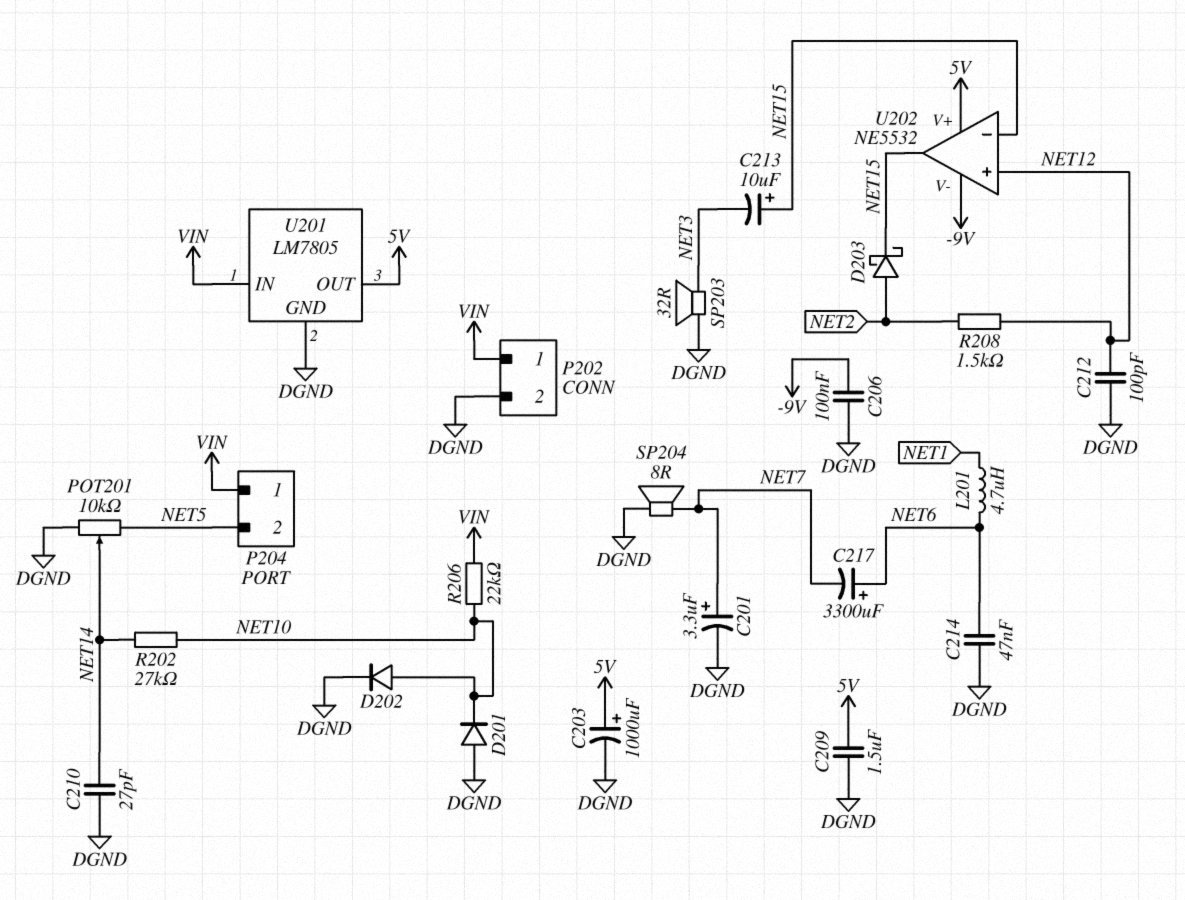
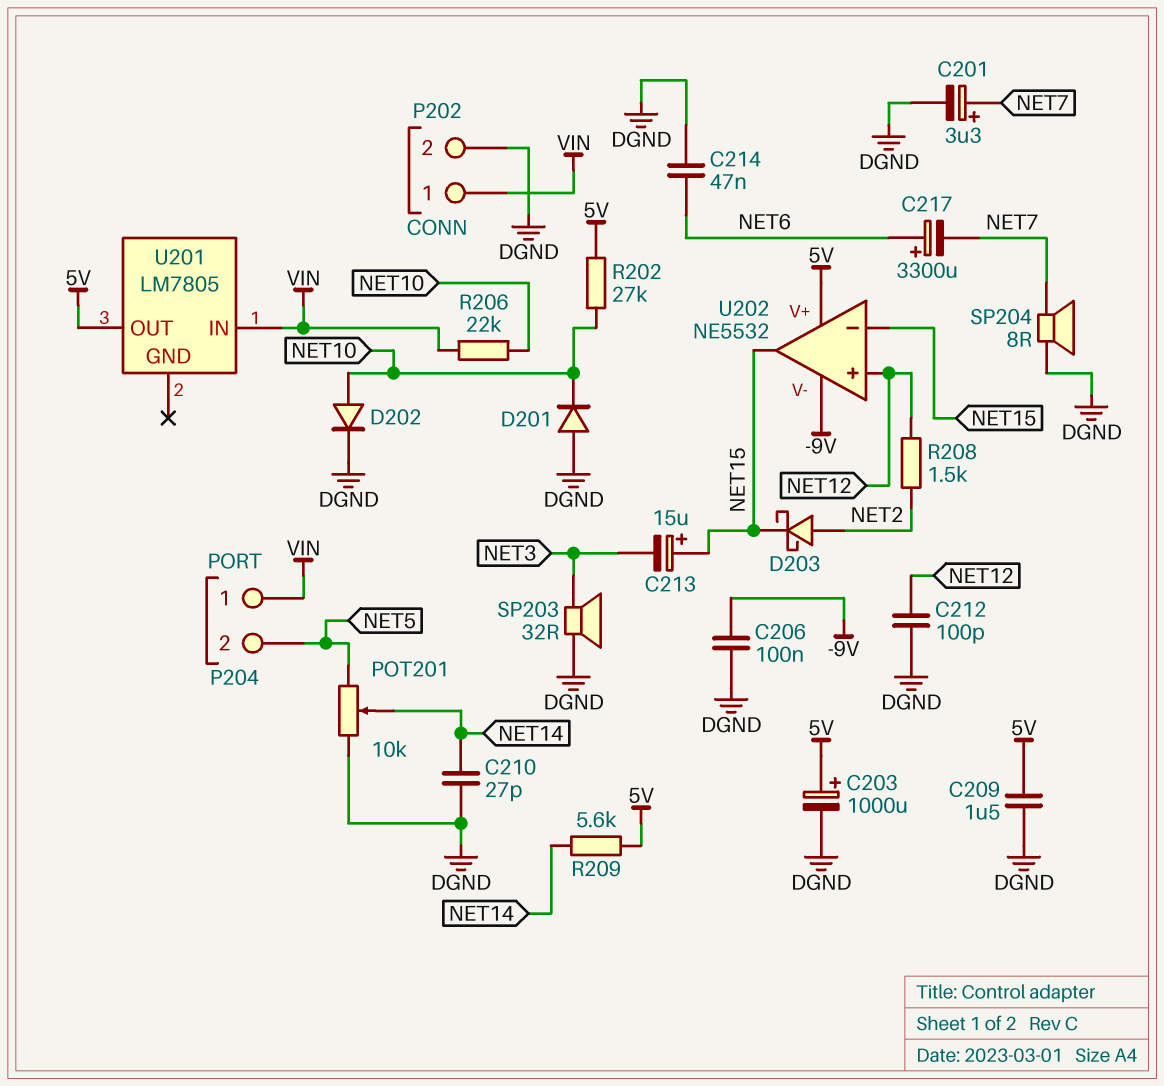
C213: 10uF (plus NET15, minus NET3) -> 15uF (plus NET15, minus NET3)
L201: 4.7uH (NET1, NET6) -> none
R202: 27k (NET10, NET14) -> 27k (5V, NET10)
R209: none -> 5.6k (5V, NET14)
U201 pin GND: DGND -> none

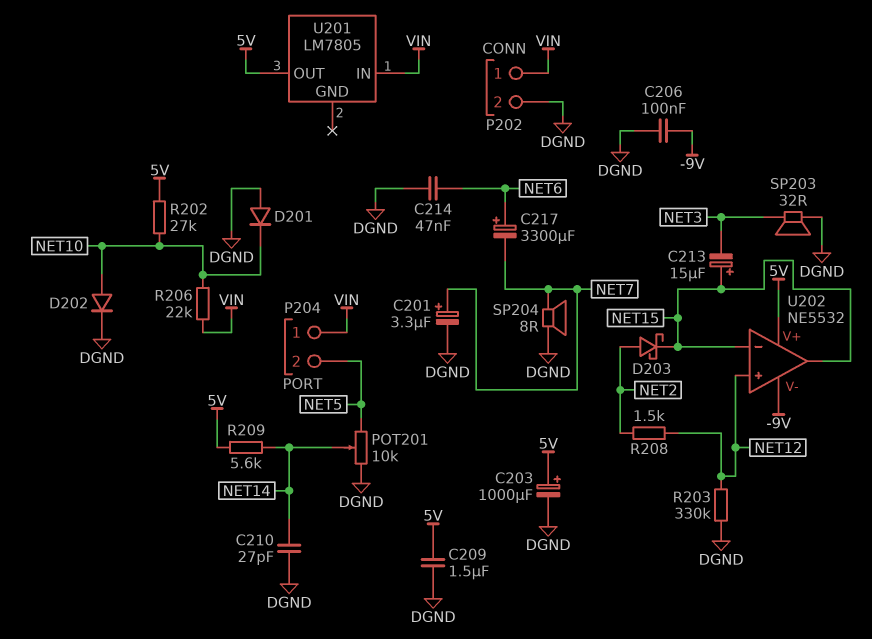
C212: 100pF (DGND, NET12) -> none
R203: none -> 330k (DGND, NET12)

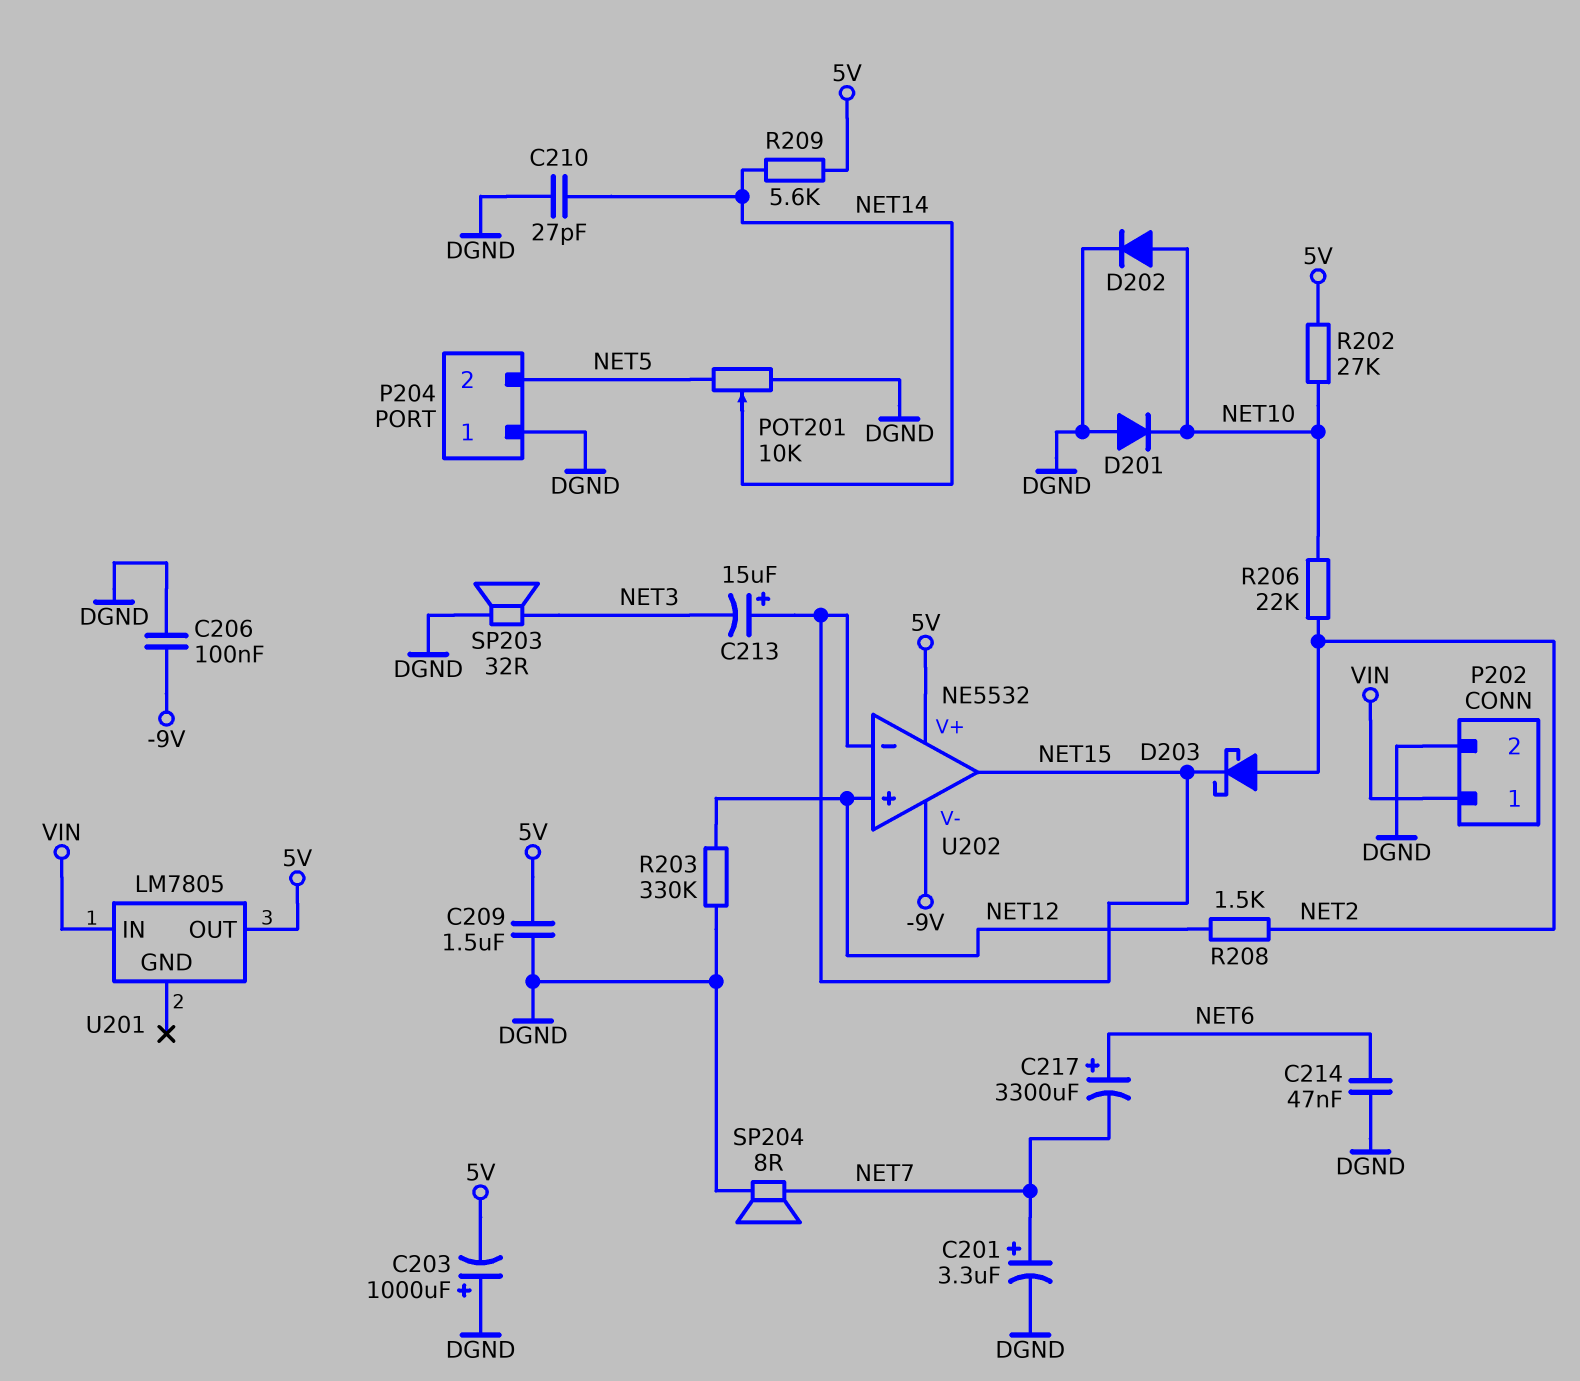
C203: 1000uF (plus 5V, minus DGND) -> 1000uF (plus DGND, minus 5V)
P204 pin 1: VIN -> DGND
R206: 22k (NET10, VIN) -> 22k (NET2, NET10)

